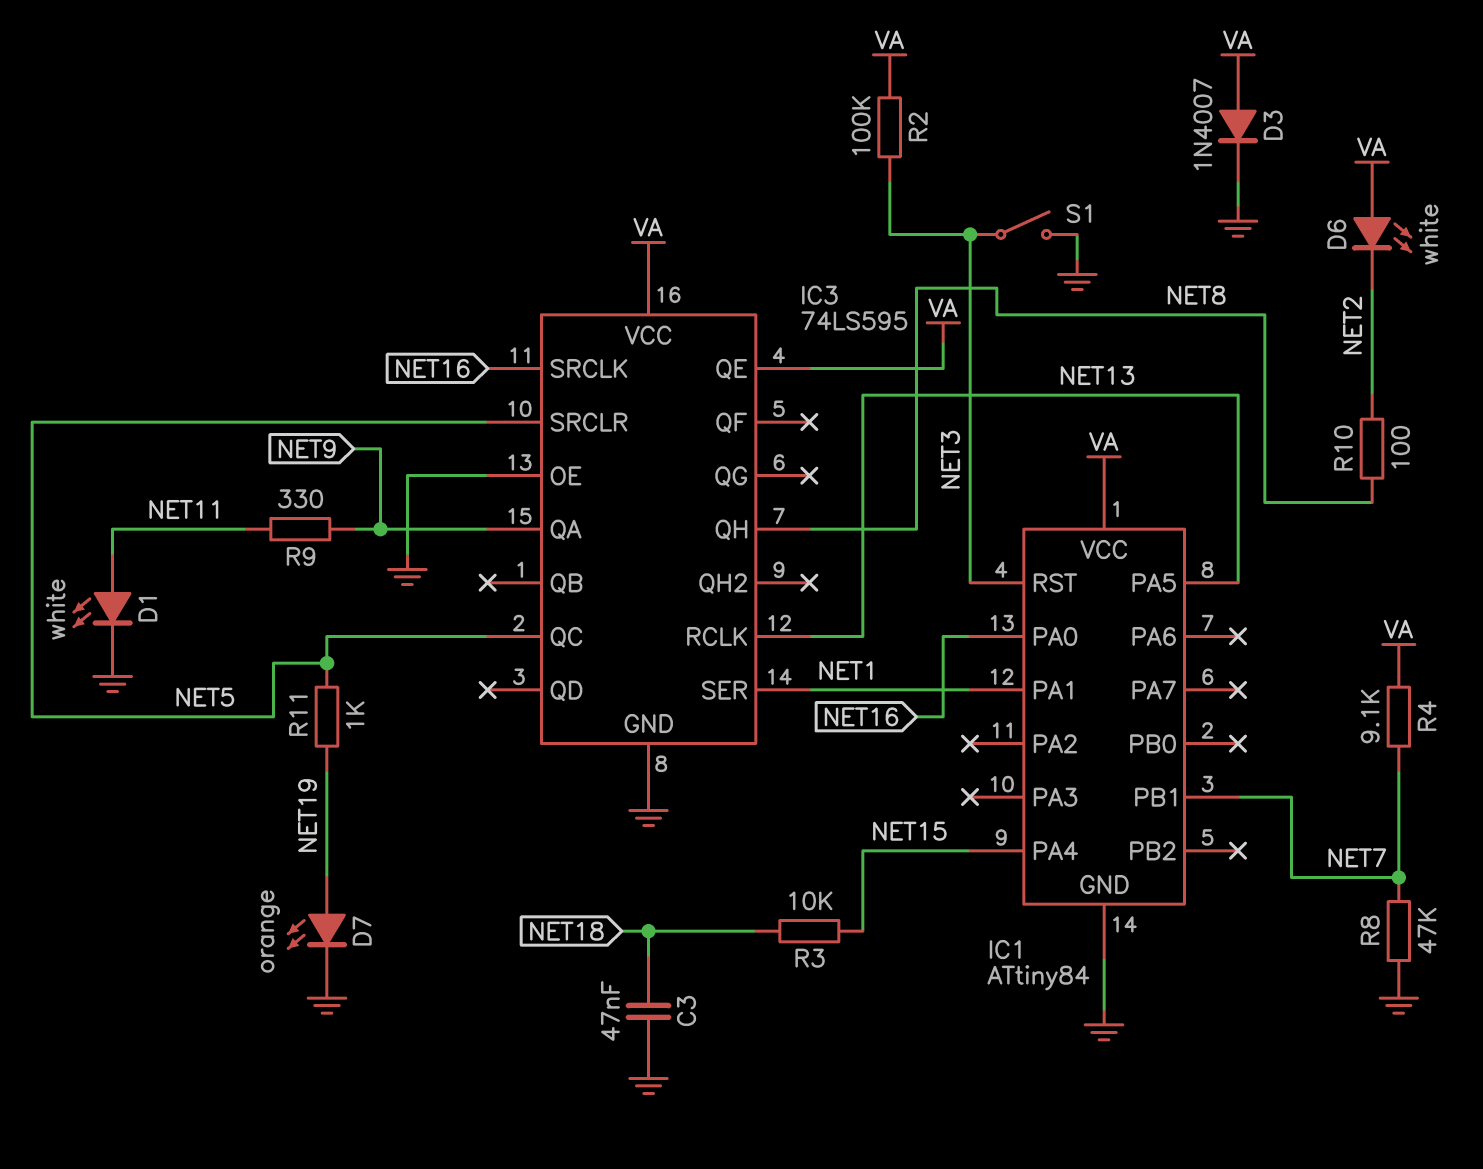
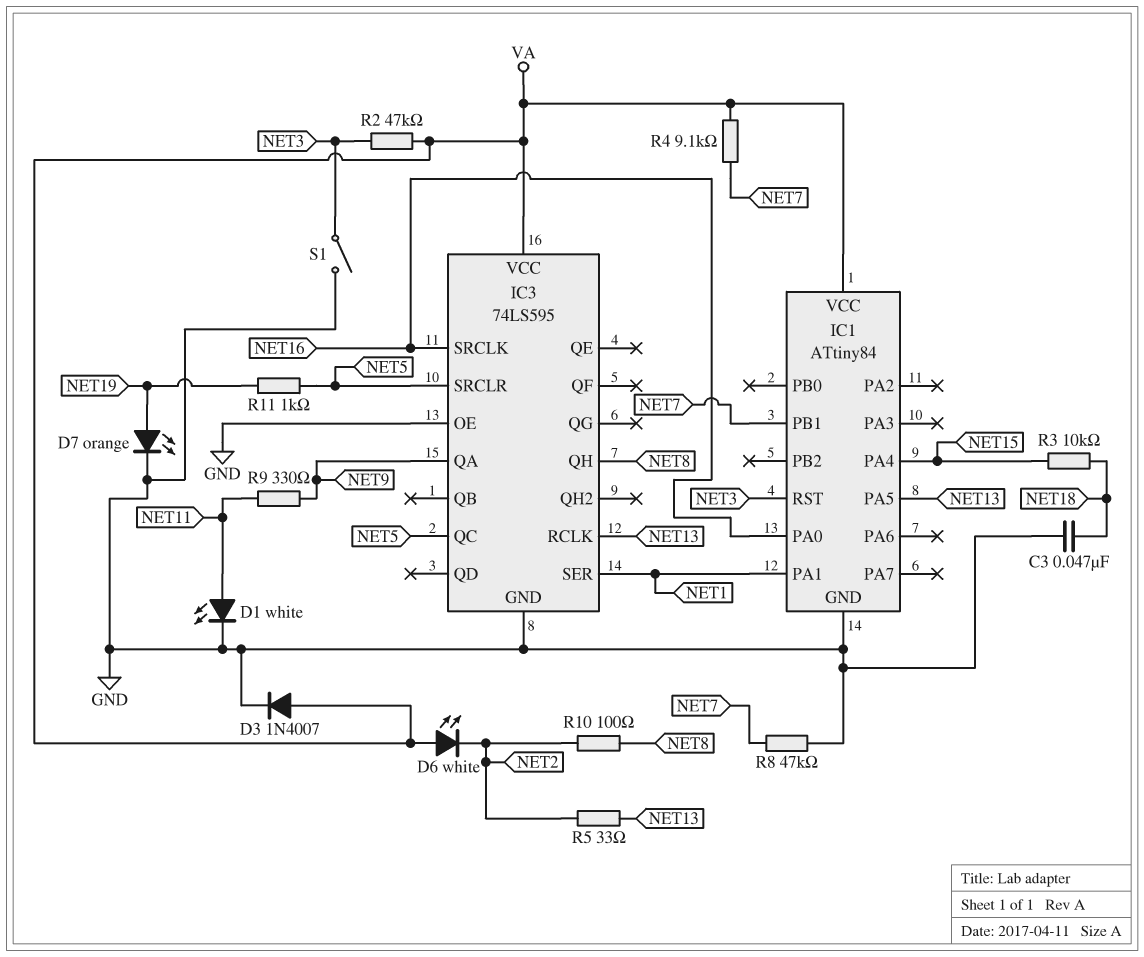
IC3 pin QE: VA -> none
R2: 100k (NET3, VA) -> 47k (NET3, VA)
R5: none -> 33 (NET2, NET13)

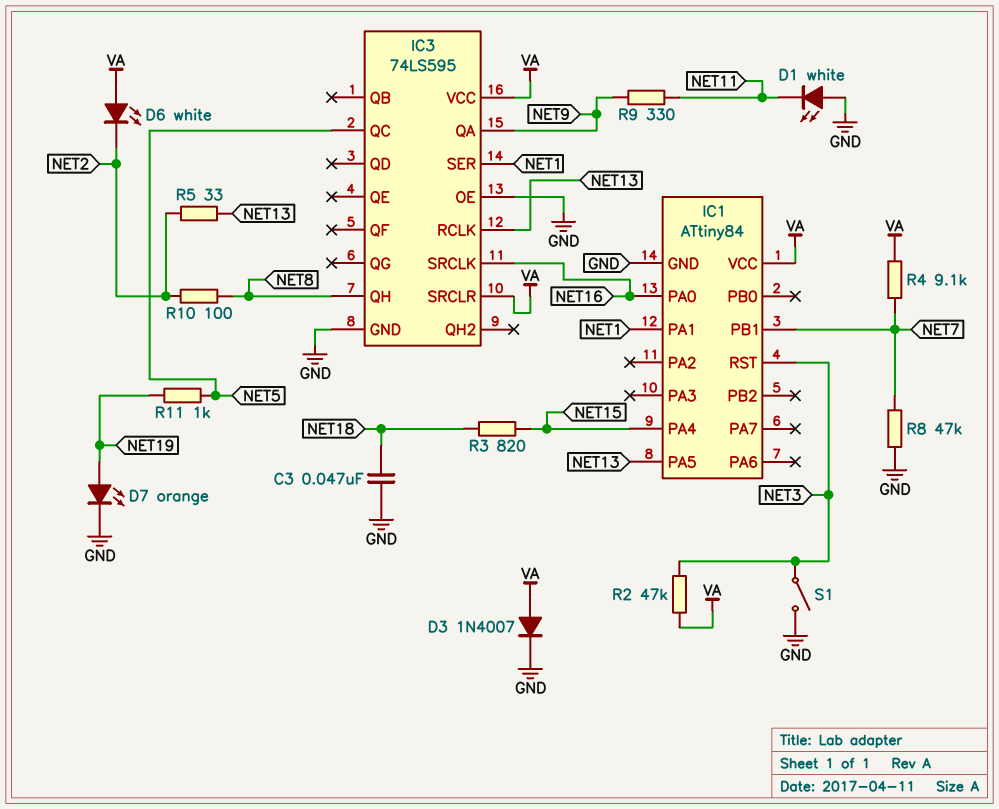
D1: LED white (A NET11, K GND) -> LED white (A GND, K NET11)
IC3 pin SRCLR: NET5 -> VA
R3: 10k (NET15, NET18) -> 820 (NET15, NET18)

